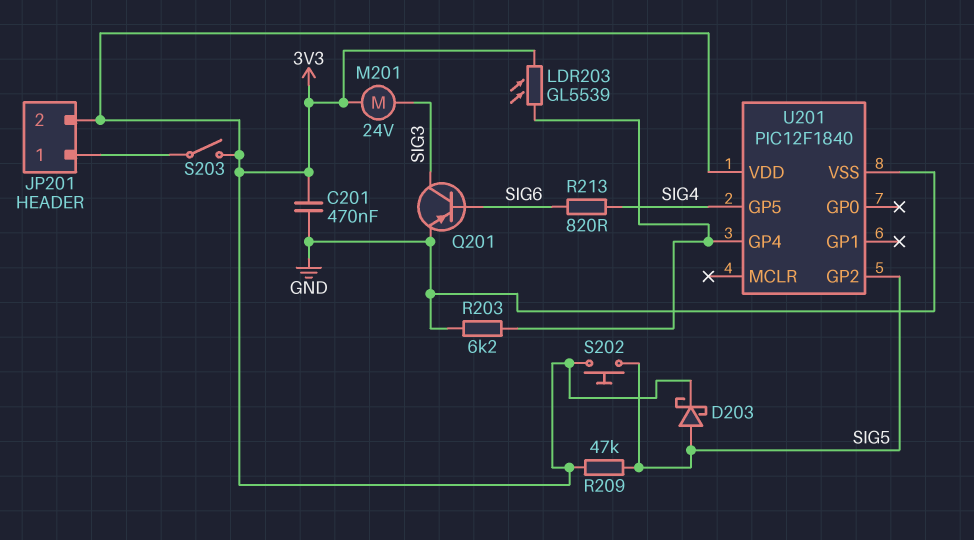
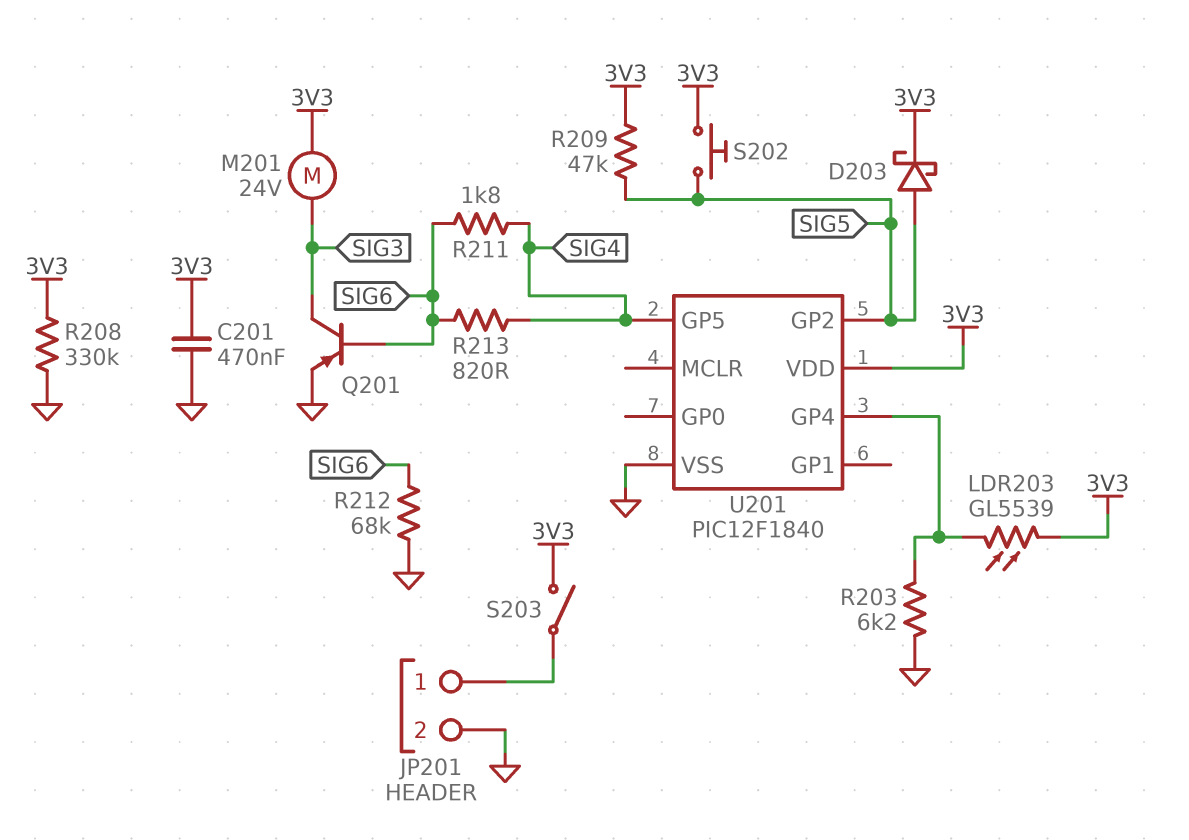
JP201 pin 2: 3V3 -> GND
R208: none -> 330k (3V3, GND)
R211: none -> 1.8k (SIG4, SIG6)
R212: none -> 68k (GND, SIG6)

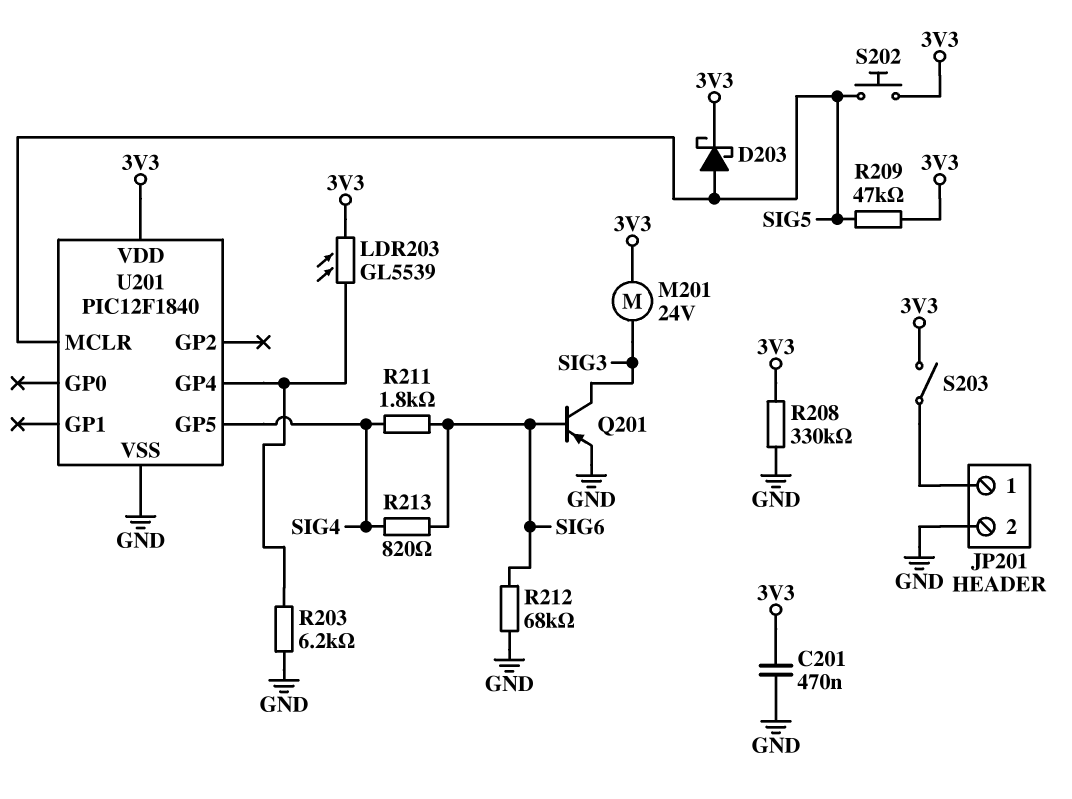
U201 pin GP2: SIG5 -> none
U201 pin MCLR: none -> SIG5

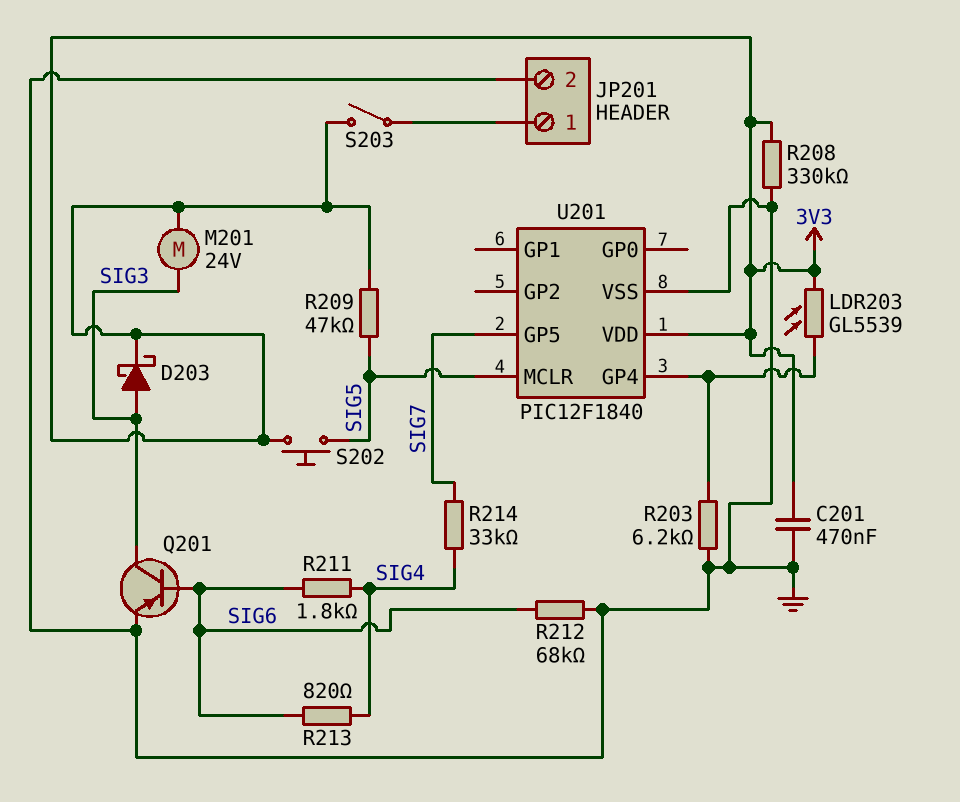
D203: schottky (A SIG5, K 3V3) -> schottky (A SIG3, K 3V3)
R214: none -> 33k (SIG4, SIG7)
U201 pin GP5: SIG4 -> SIG7

